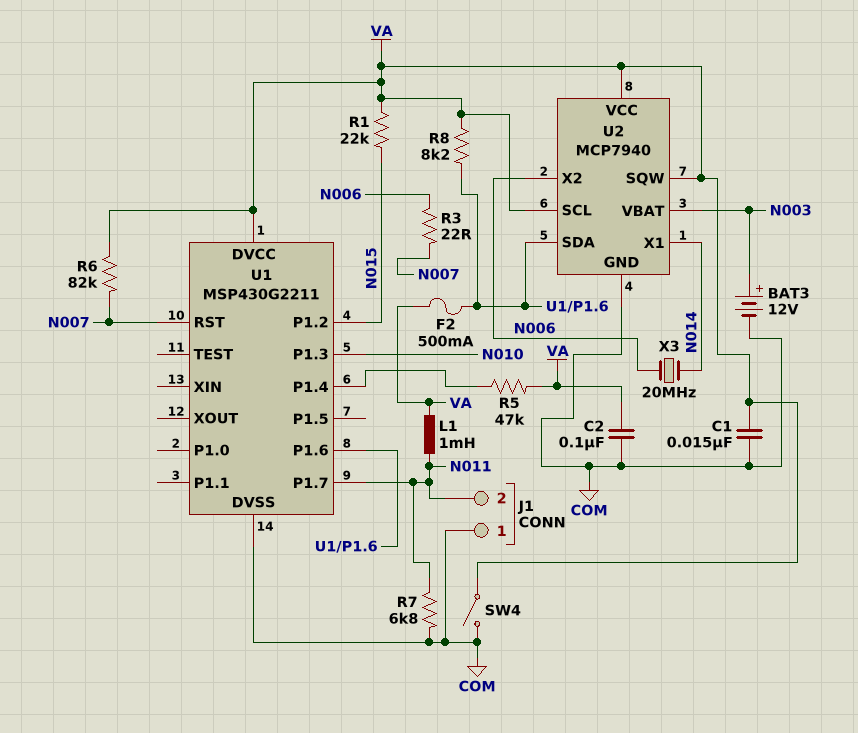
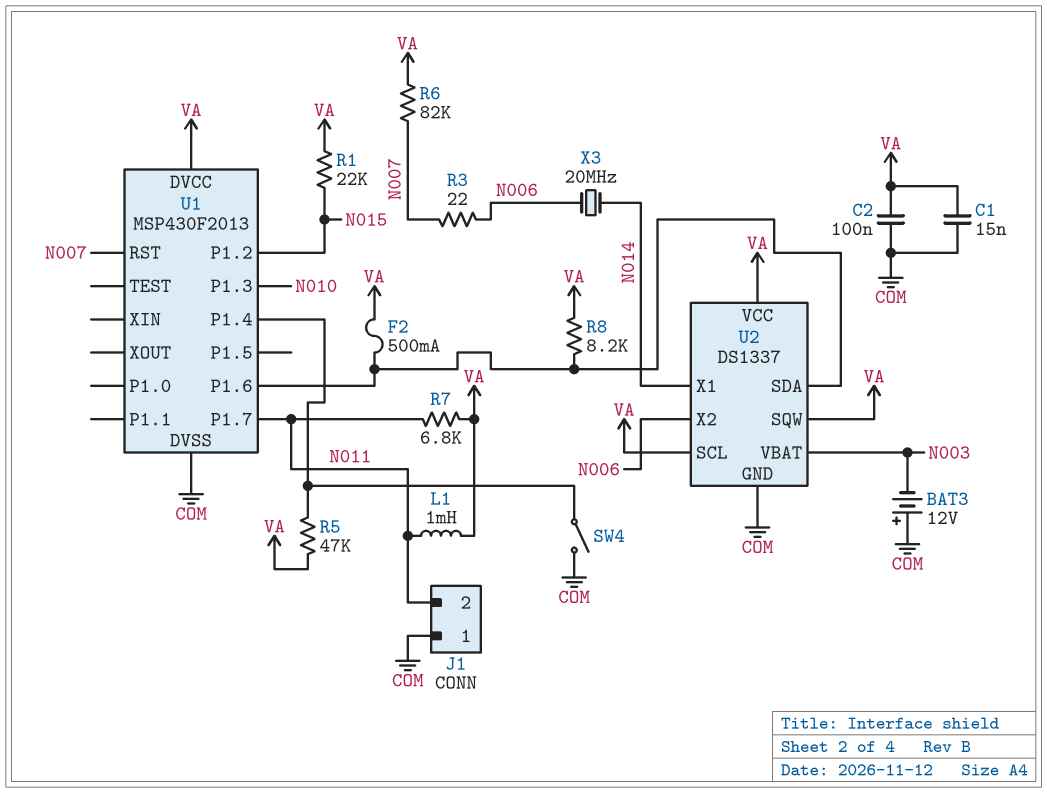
BAT3: 12V (plus N003, minus COM) -> 12V (plus COM, minus N003)
R7: 6.8k (COM, N011) -> 6.8k (N011, VA)
SW4: switch (COM, VA) -> switch (COM, U1/P1.4)
U1: MSP430G2211 -> MSP430F2013
U2: MCP7940 -> DS1337

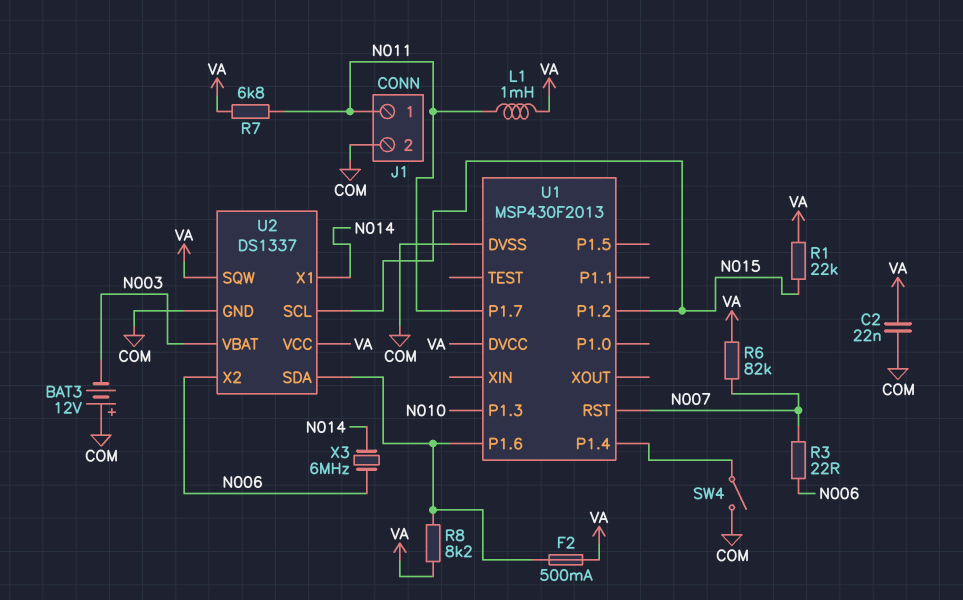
C1: 15nF (COM, VA) -> none
C2: 100nF (COM, VA) -> 22nF (COM, VA)
J1 pin 1: COM -> N011
J1 pin 2: N011 -> COM
R5: 47k (U1/P1.4, VA) -> none
U2 pin SCL: VA -> N015
X3: 20MHz (N006, N014) -> 6MHz (N006, N014)

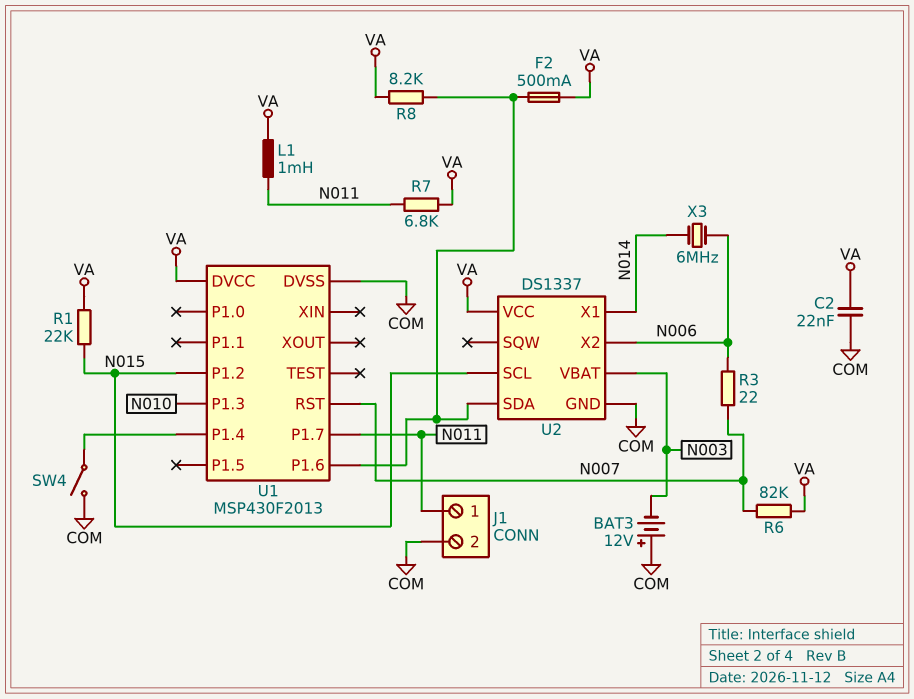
U2 pin SQW: VA -> none

